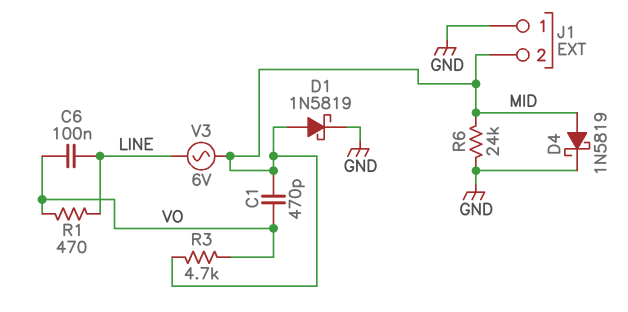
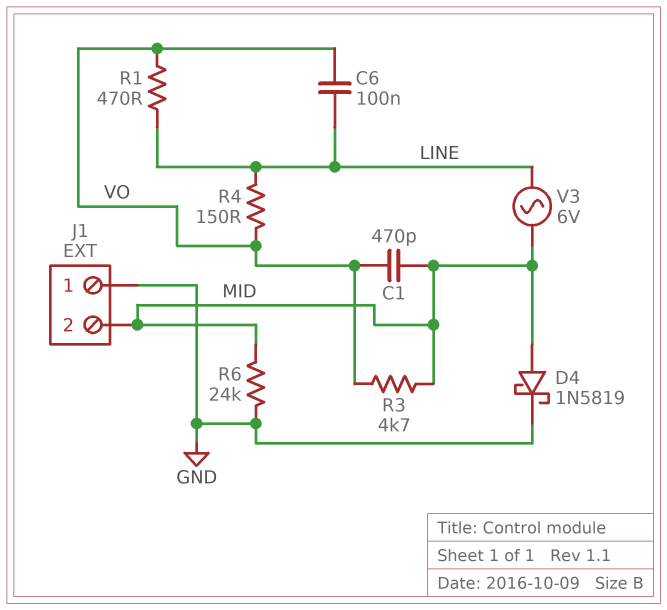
D1: schottky 1N5819 (A MID, K GND) -> none
R4: none -> 150 (LINE, VO)

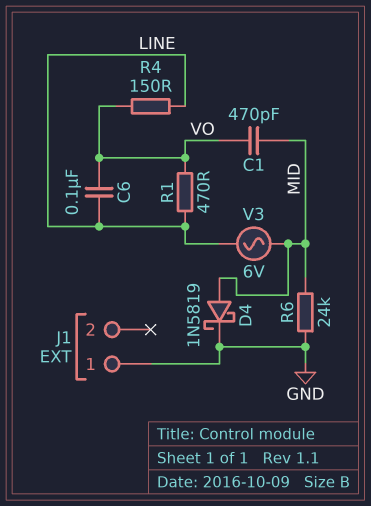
J1 pin 2: MID -> none
R3: 4.7k (MID, VO) -> none

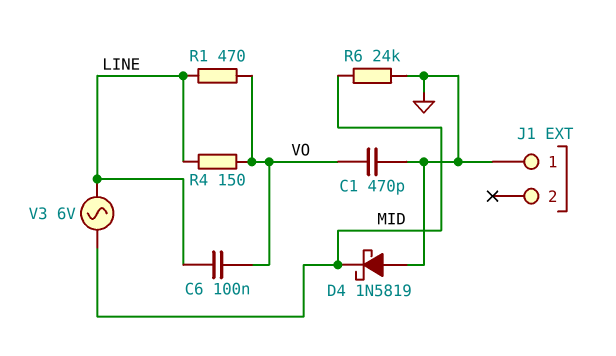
C1: 470pF (MID, VO) -> 470pF (GND, VO)
D4: schottky 1N5819 (A MID, K GND) -> schottky 1N5819 (A GND, K MID)

